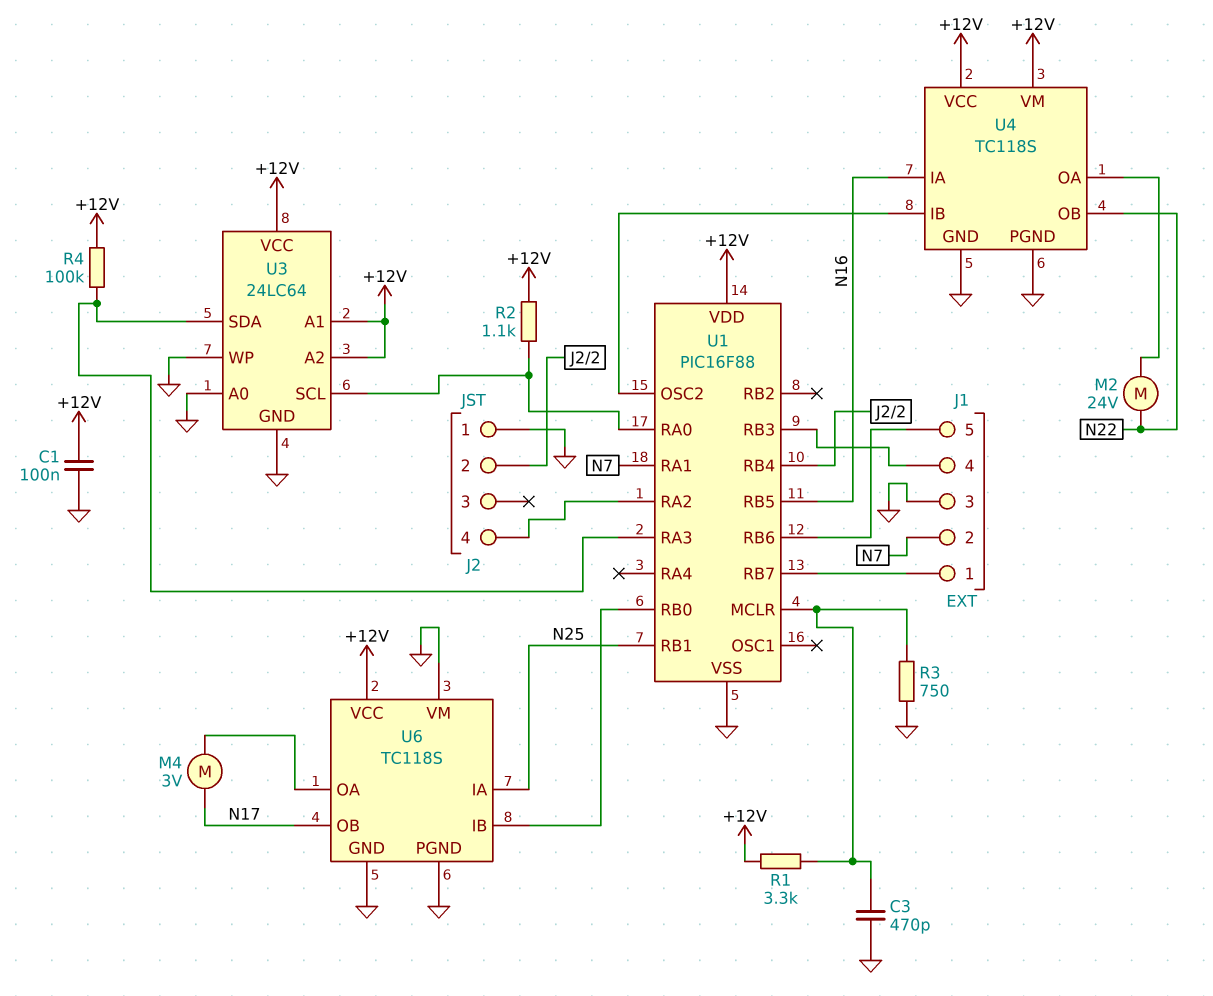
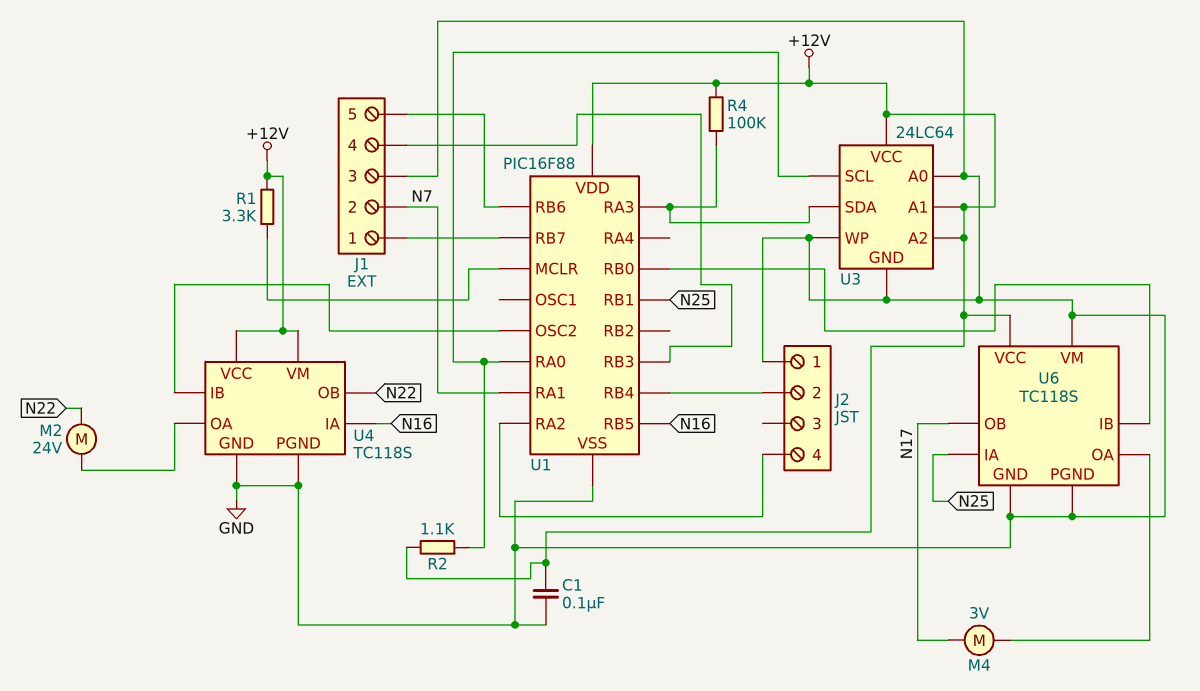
C3: 470pF (GND, U1/MCLR) -> none
R3: 750 (GND, U1/MCLR) -> none

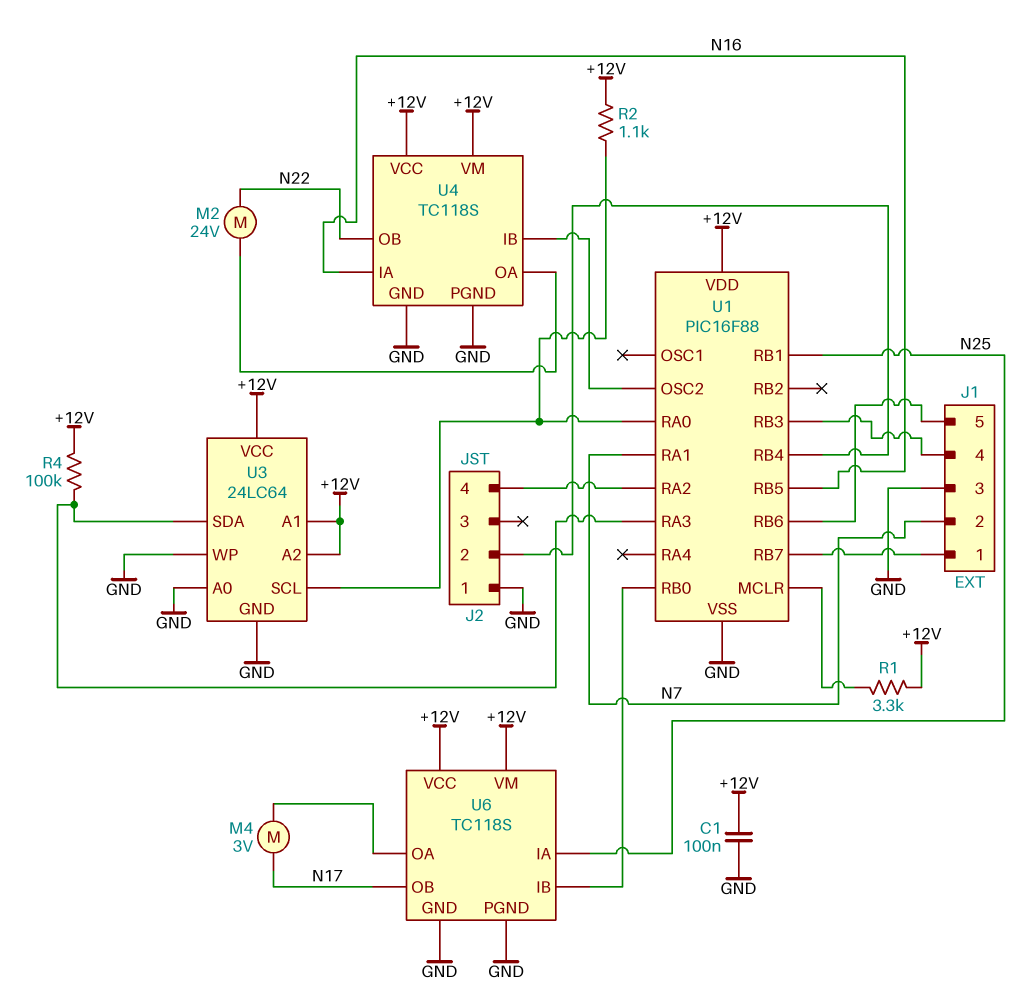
U6 pin VM: GND -> +12V

